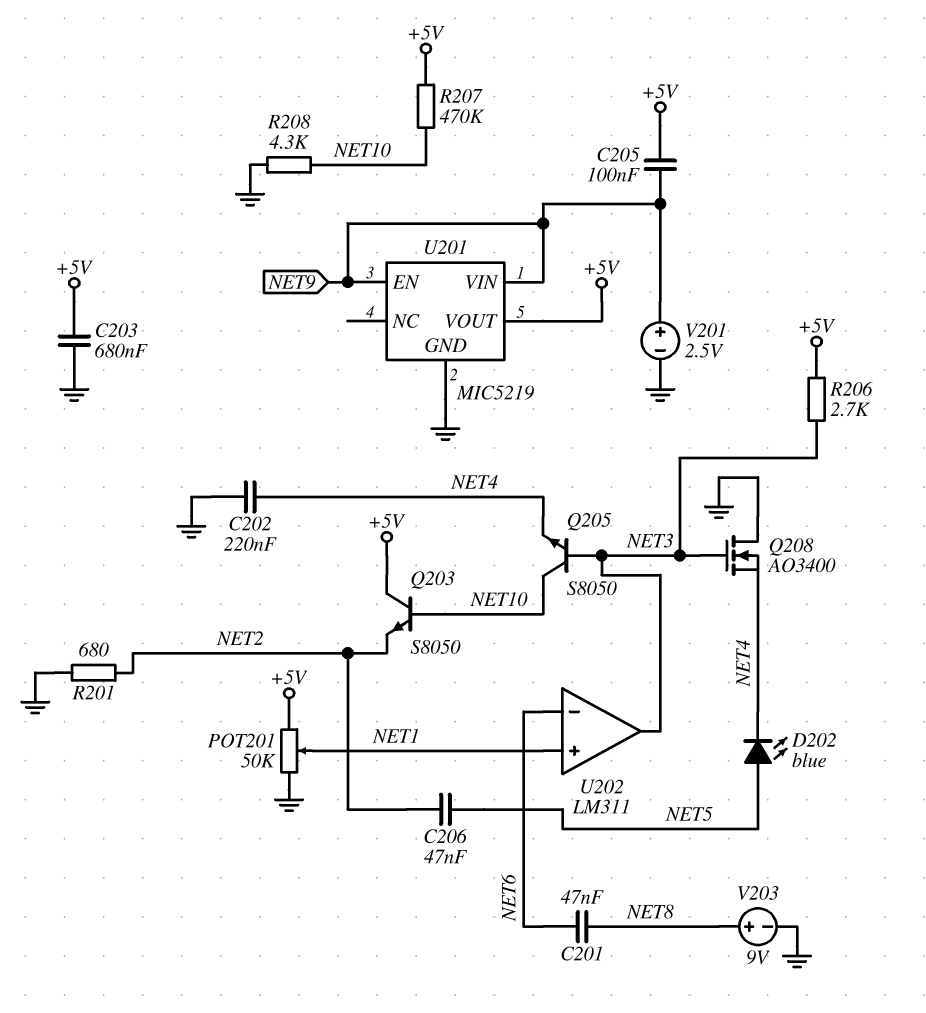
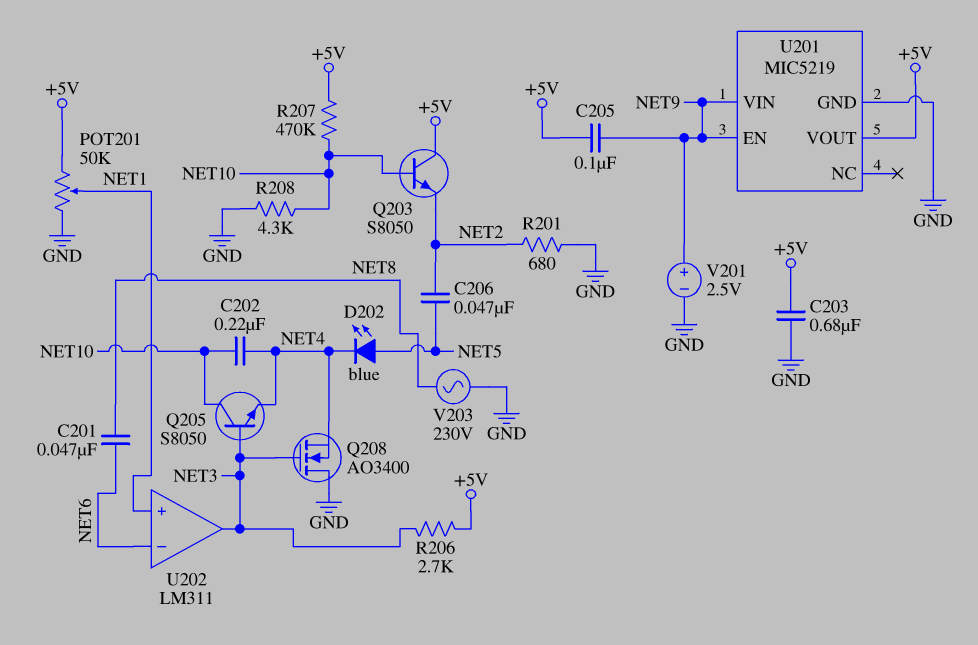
C202: 220nF (GND, NET4) -> 220nF (NET4, NET10)
V203: 9V (plus NET8, minus GND) -> AC 230V (GND, NET8)

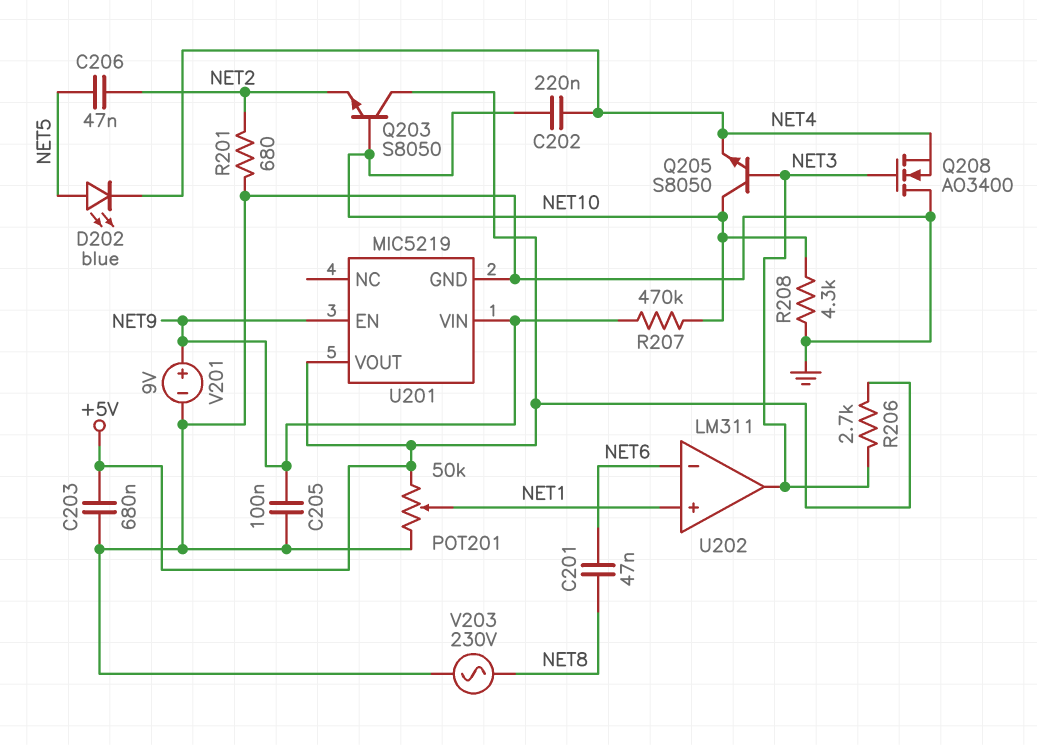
C205: 100nF (+5V, NET9) -> 100nF (GND, NET9)
R207: 470k (+5V, NET10) -> 470k (NET9, NET10)
V201: 2.5V (plus NET9, minus GND) -> 9V (plus NET9, minus GND)

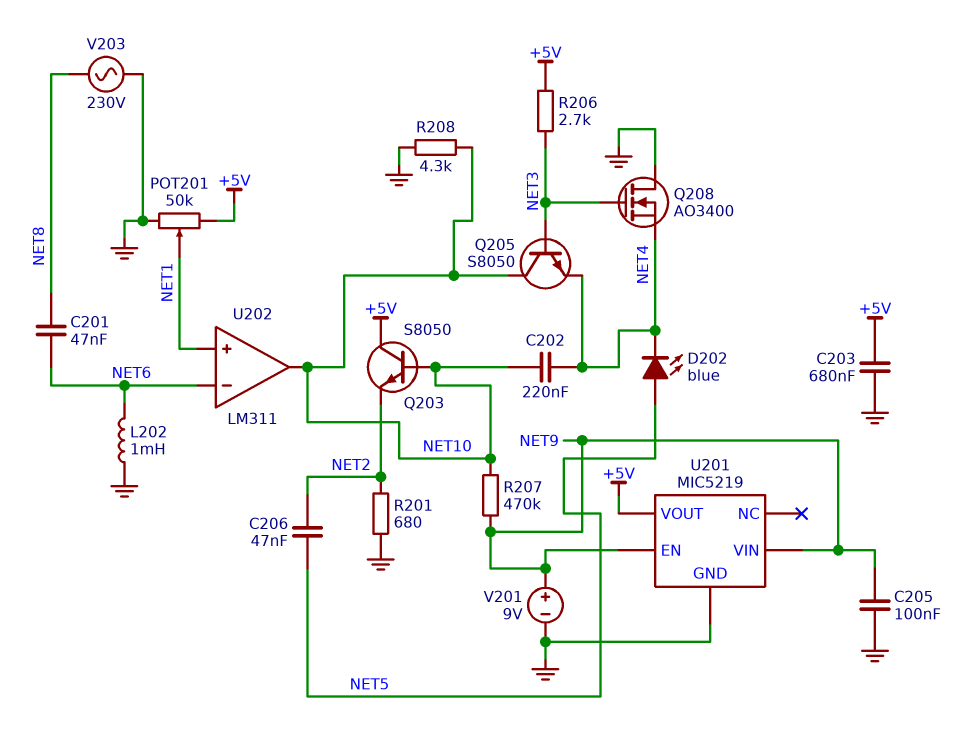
L202: none -> 1mH (GND, NET6)
U202 pin out: NET3 -> NET10

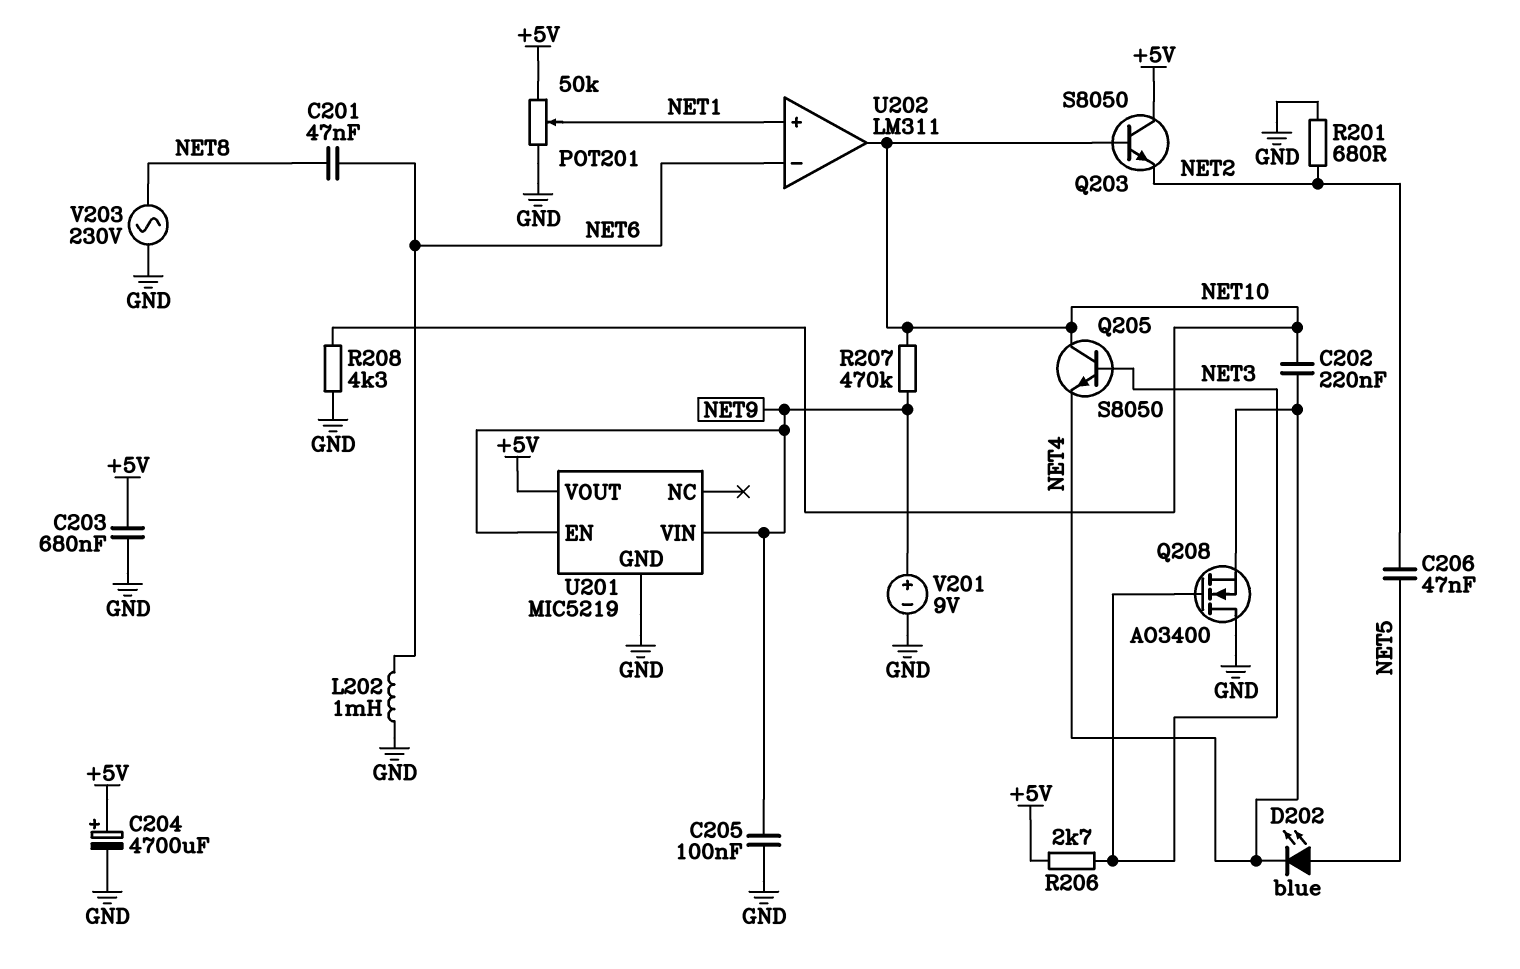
C204: none -> 4700uF (plus +5V, minus GND)

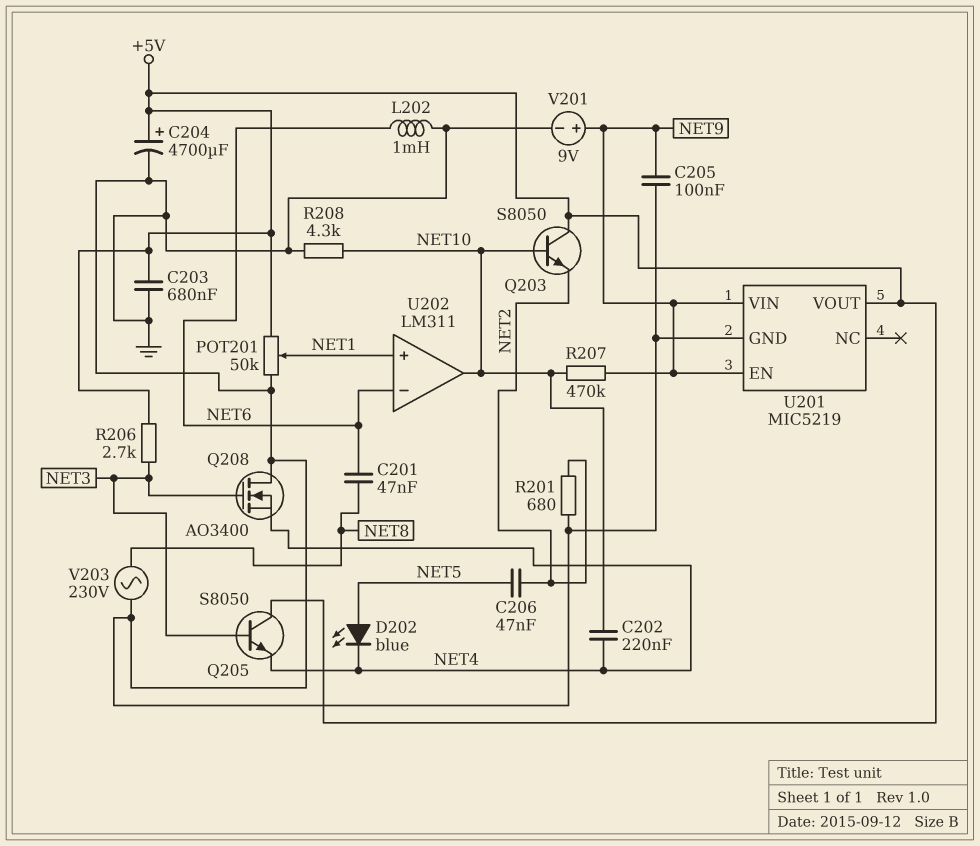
Q205: NPN S8050 (B NET3, C NET10, E NET4) -> NPN S8050 (B NET3, C +5V, E NET4)

